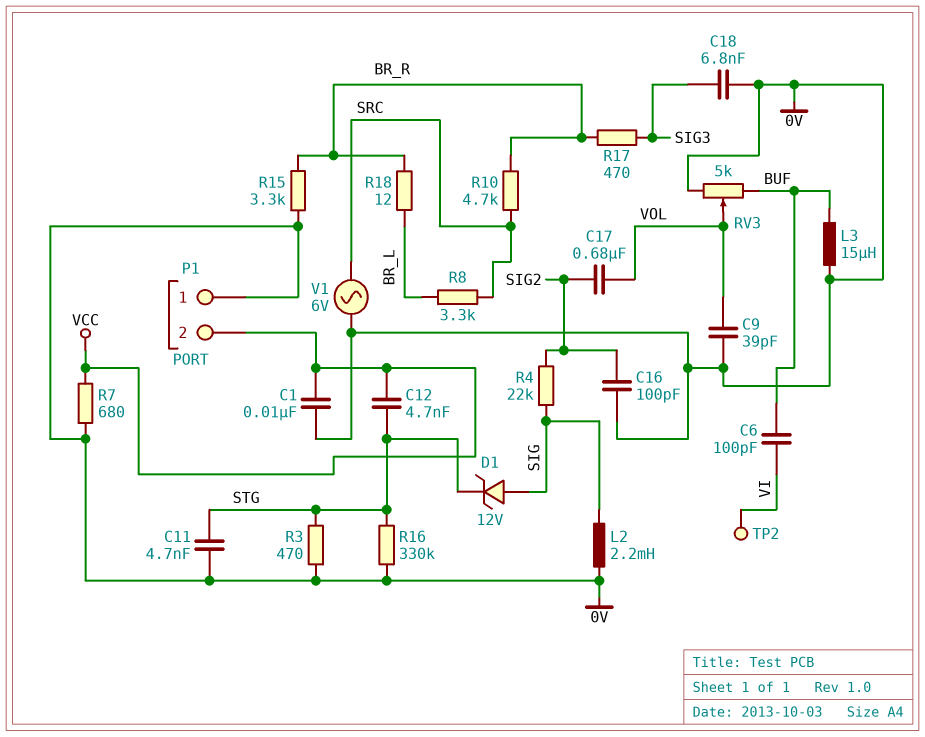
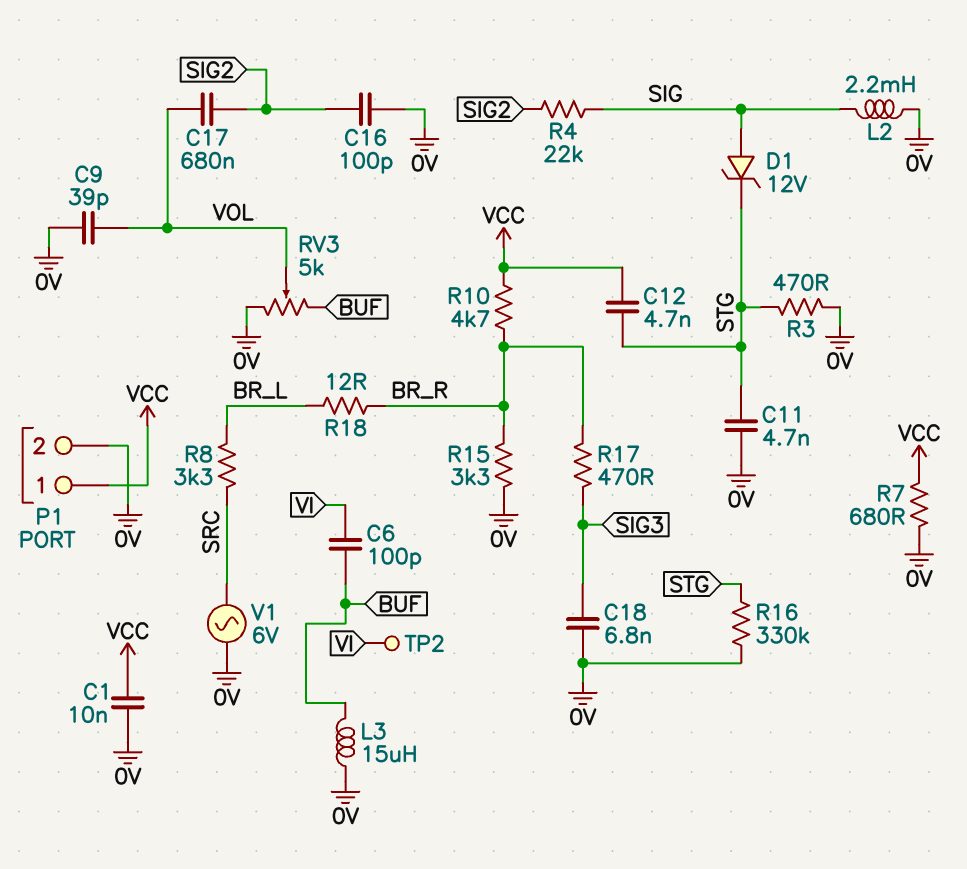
P1 pin 1: 0V -> VCC
P1 pin 2: VCC -> 0V
R10: 4.7k (BR_R, SRC) -> 4.7k (BR_R, VCC)

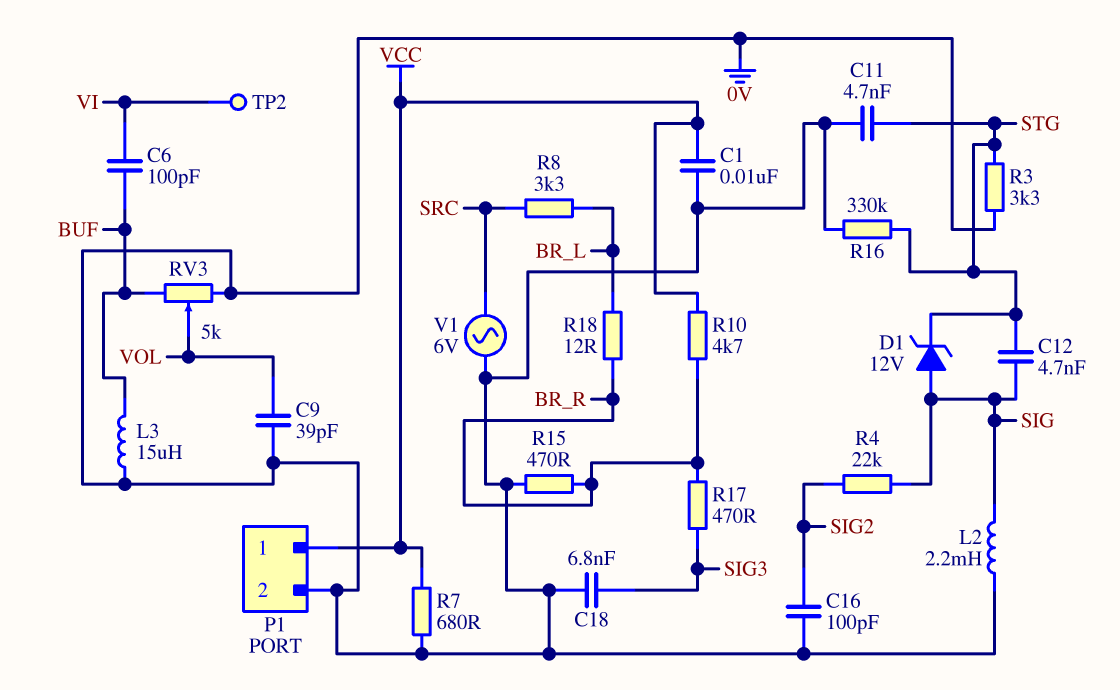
C12: 4.7nF (STG, VCC) -> 4.7nF (SIG, STG)
C17: 680nF (SIG2, VOL) -> none
R3: 470 (0V, STG) -> 3.3k (0V, STG)
R15: 3.3k (0V, BR_R) -> 470 (0V, BR_R)

